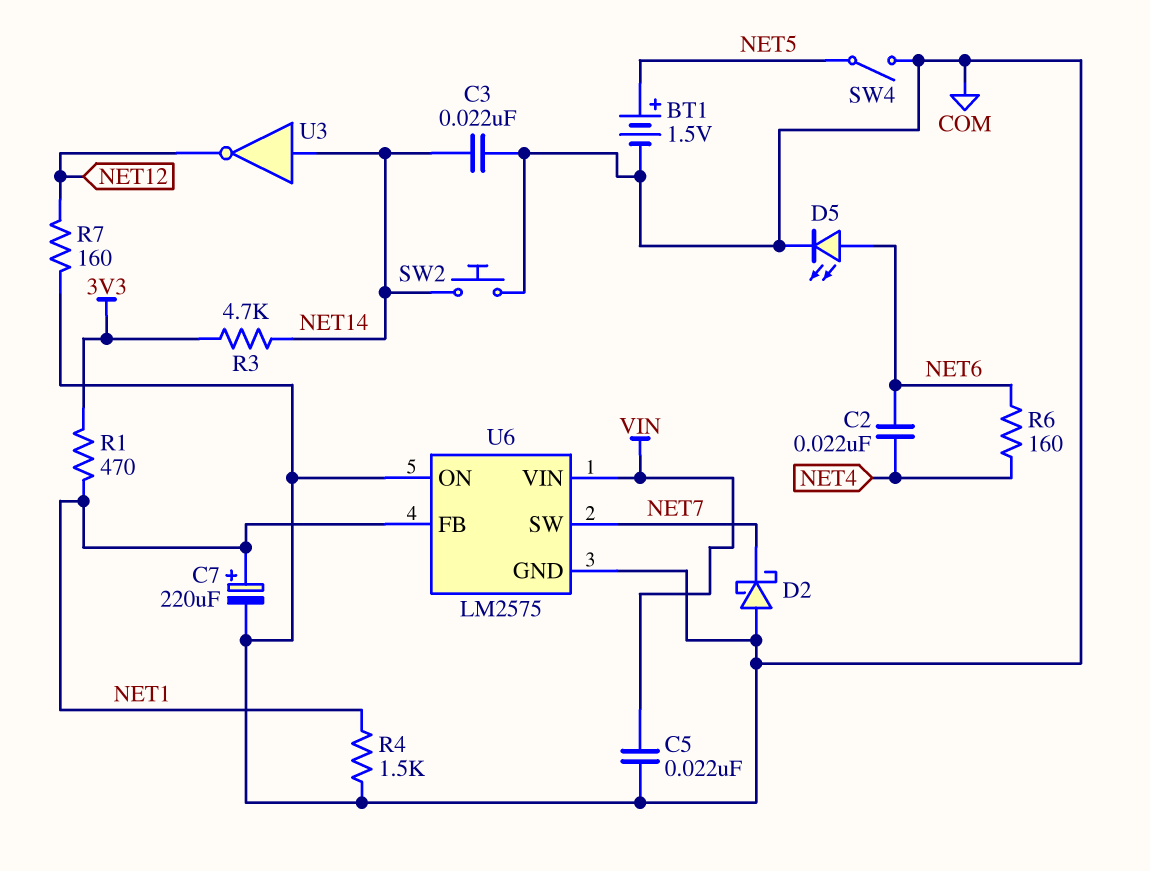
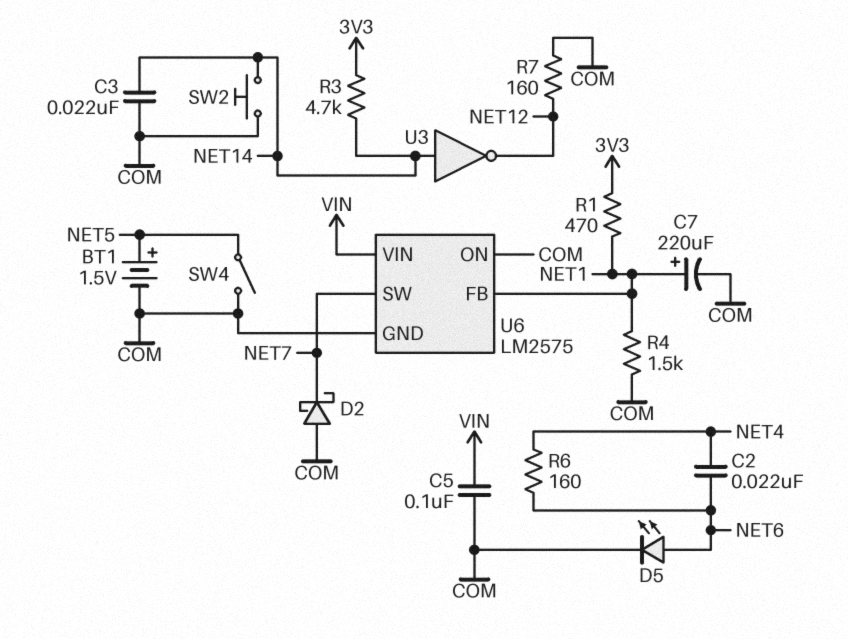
C5: 22nF (COM, VIN) -> 100nF (COM, VIN)

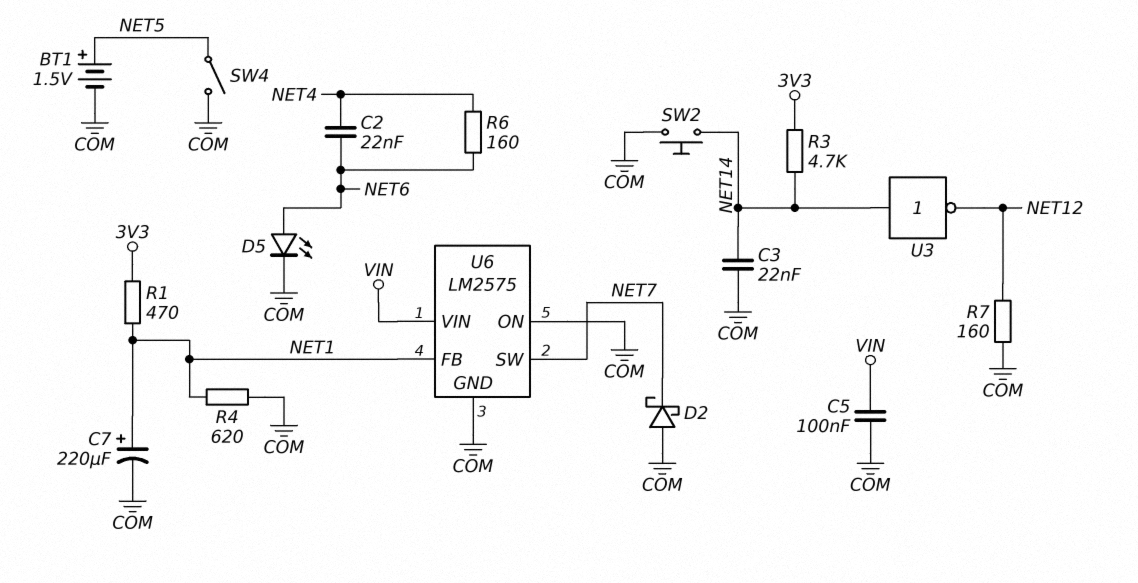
R4: 1.5k (COM, NET1) -> 620 (COM, NET1)

